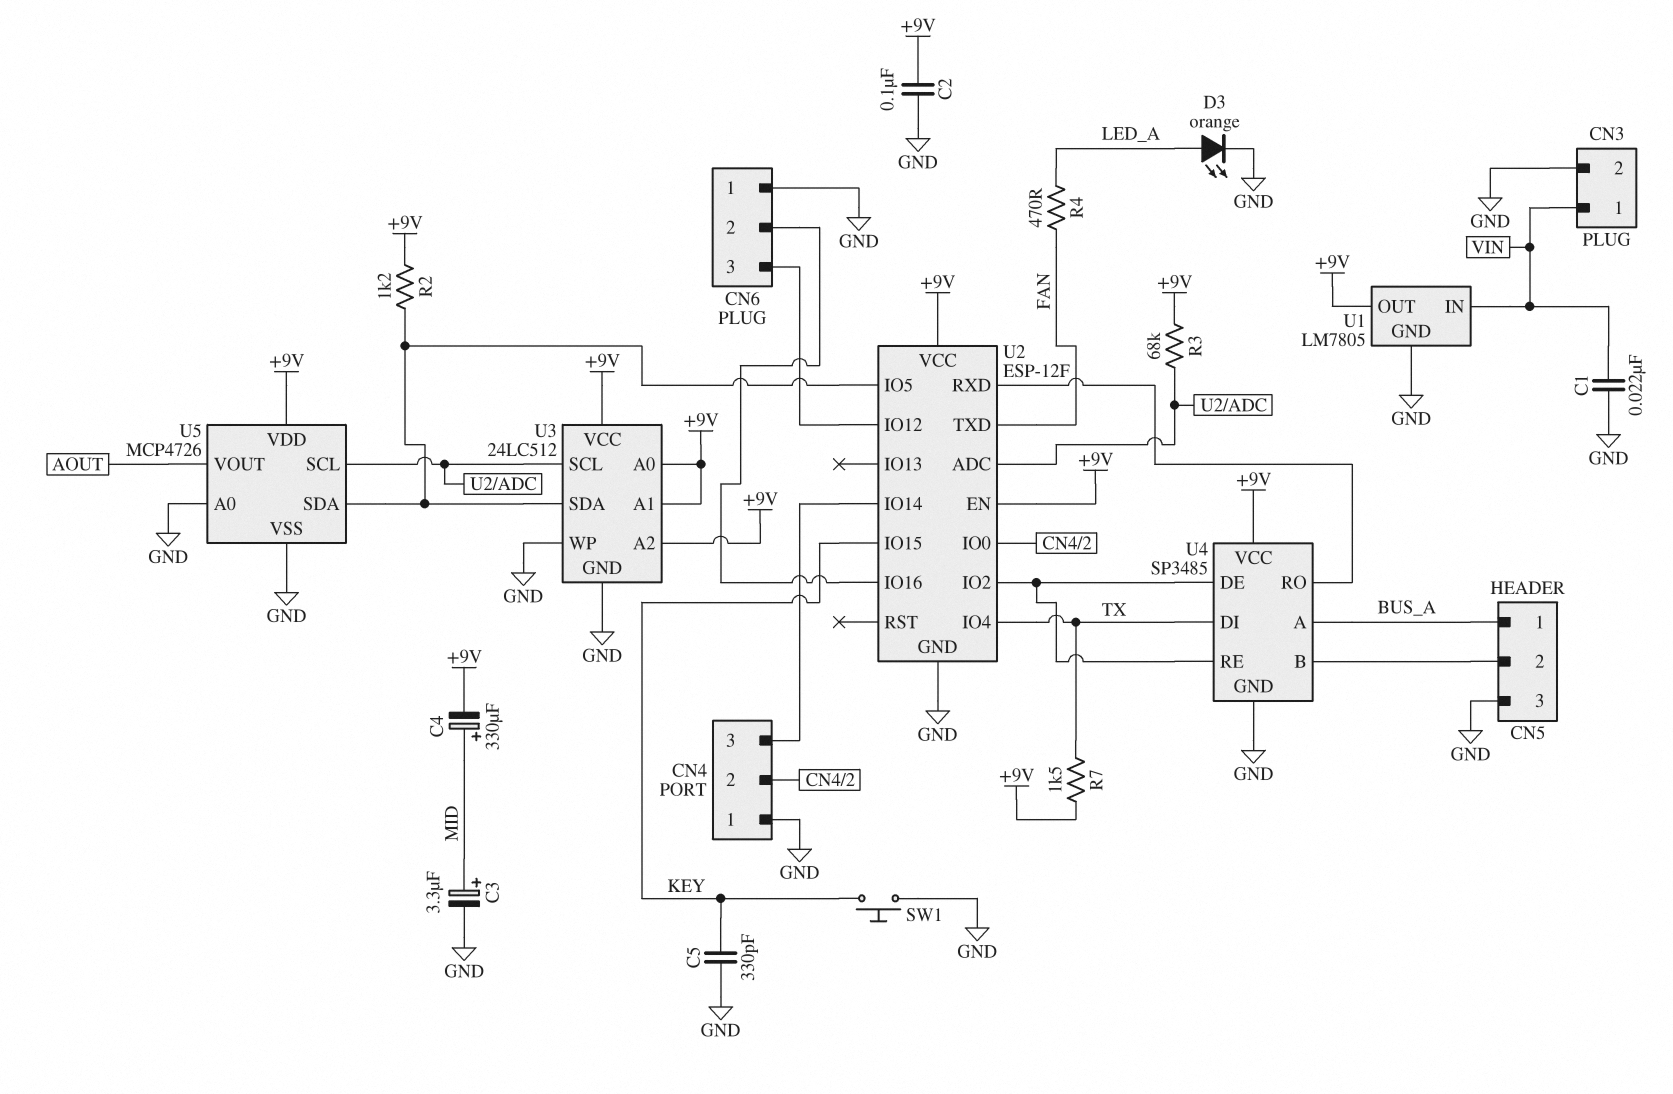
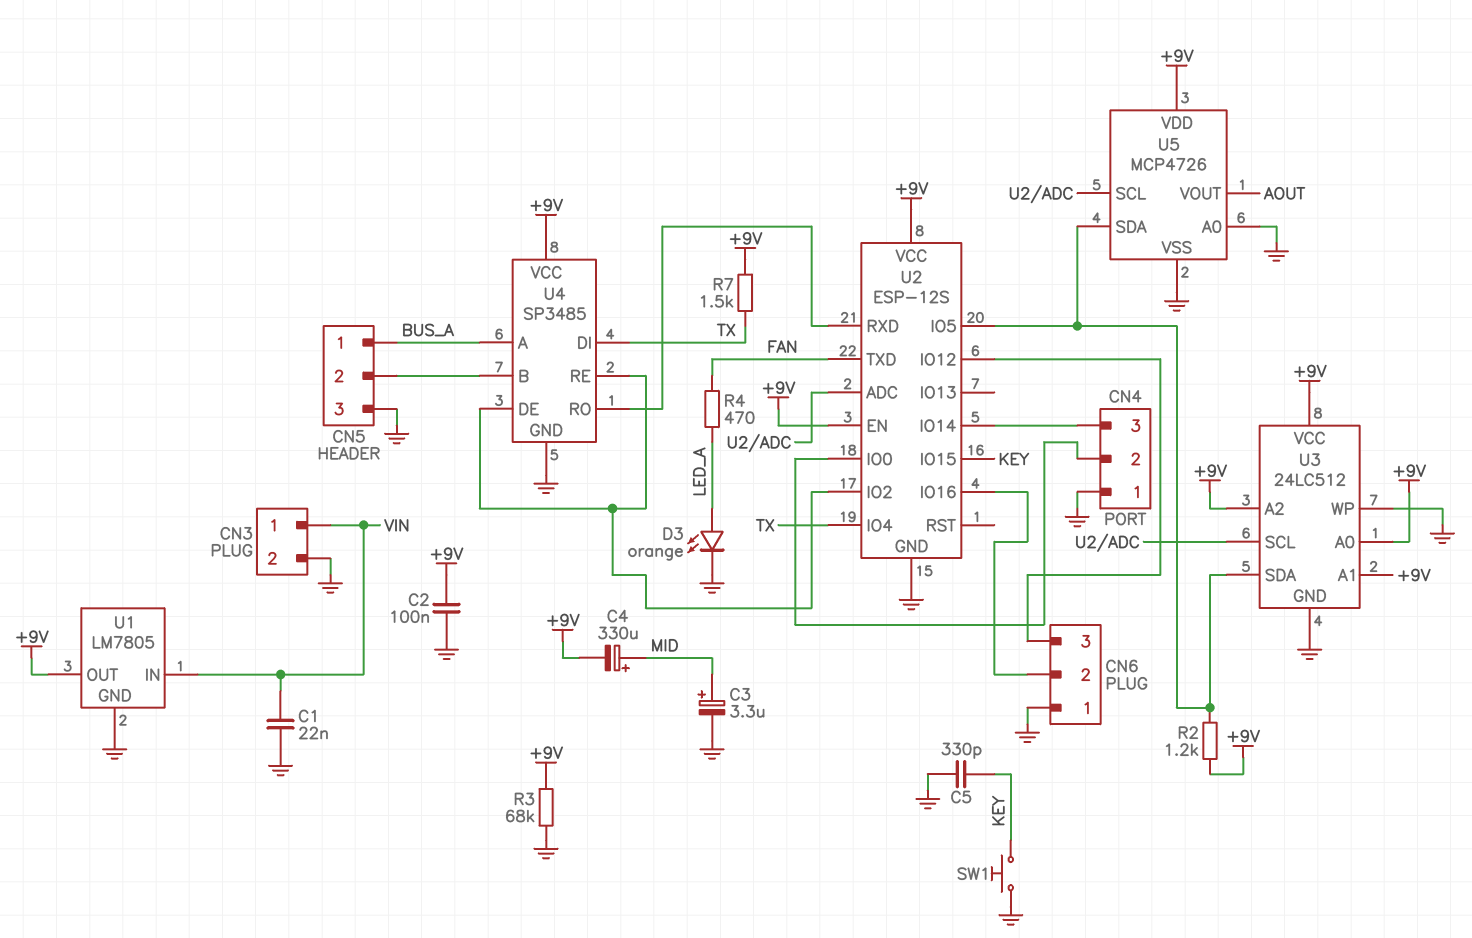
R3: 68k (+9V, U2/ADC) -> 68k (+9V, GND)
U2: ESP-12F -> ESP-12S

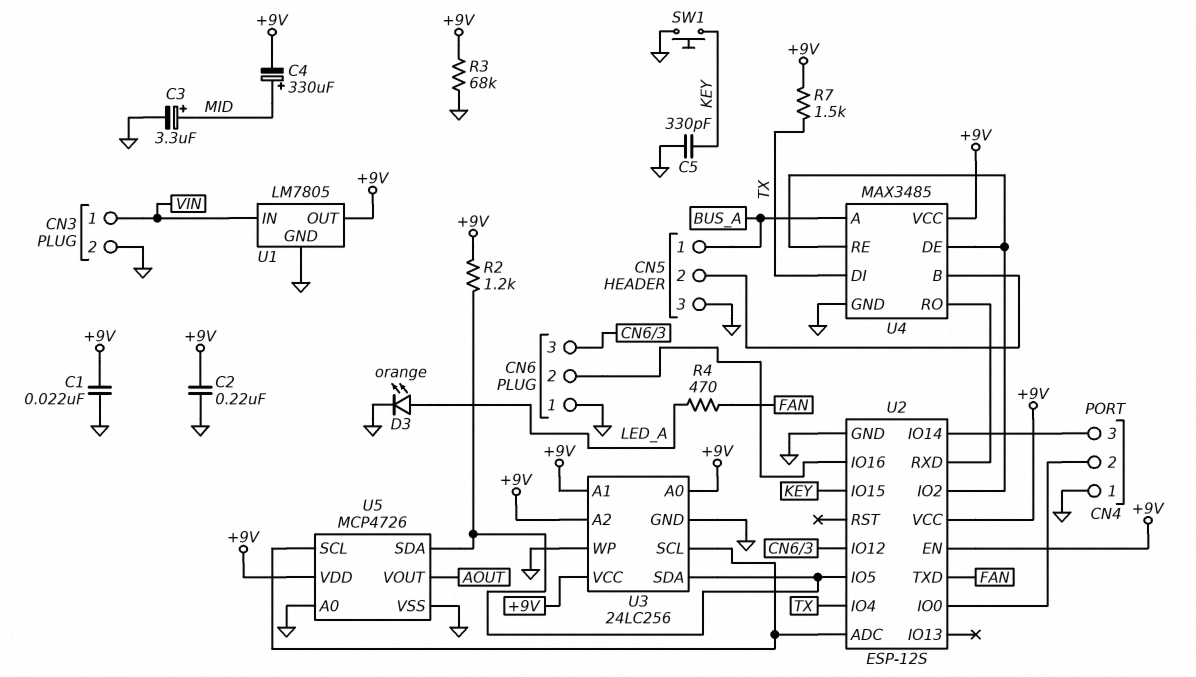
C1: 22nF (GND, VIN) -> 22nF (+9V, GND)
C2: 100nF (+9V, GND) -> 220nF (+9V, GND)
U3: 24LC512 -> 24LC256
U4: SP3485 -> MAX3485

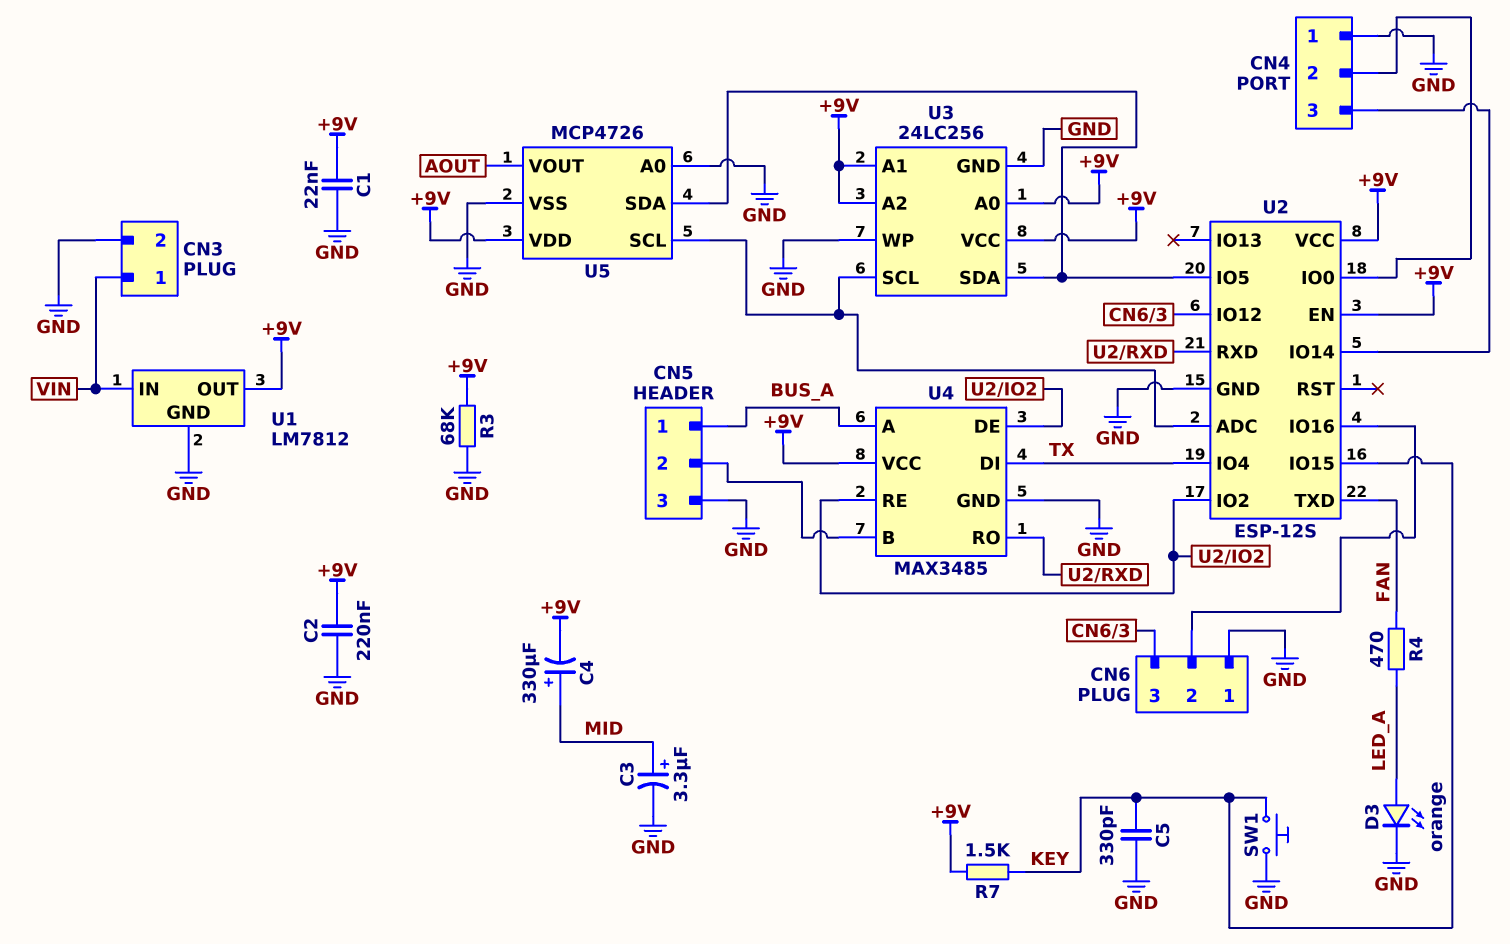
R2: 1.2k (+9V, U2/IO5) -> none
R7: 1.5k (+9V, TX) -> 1.5k (+9V, KEY)
U1: LM7805 -> LM7812

